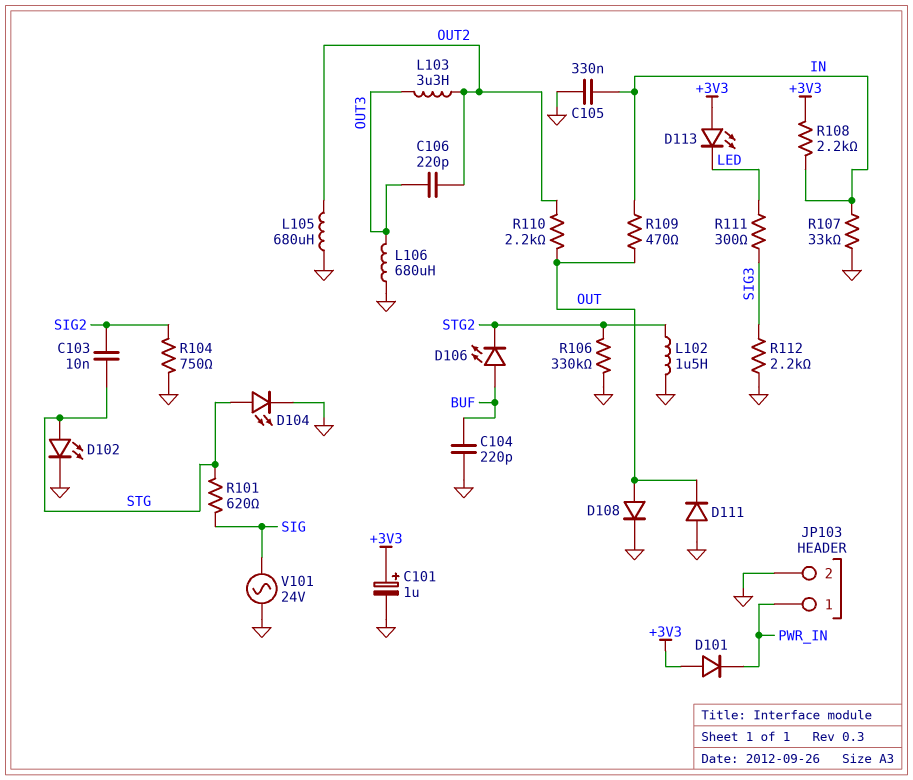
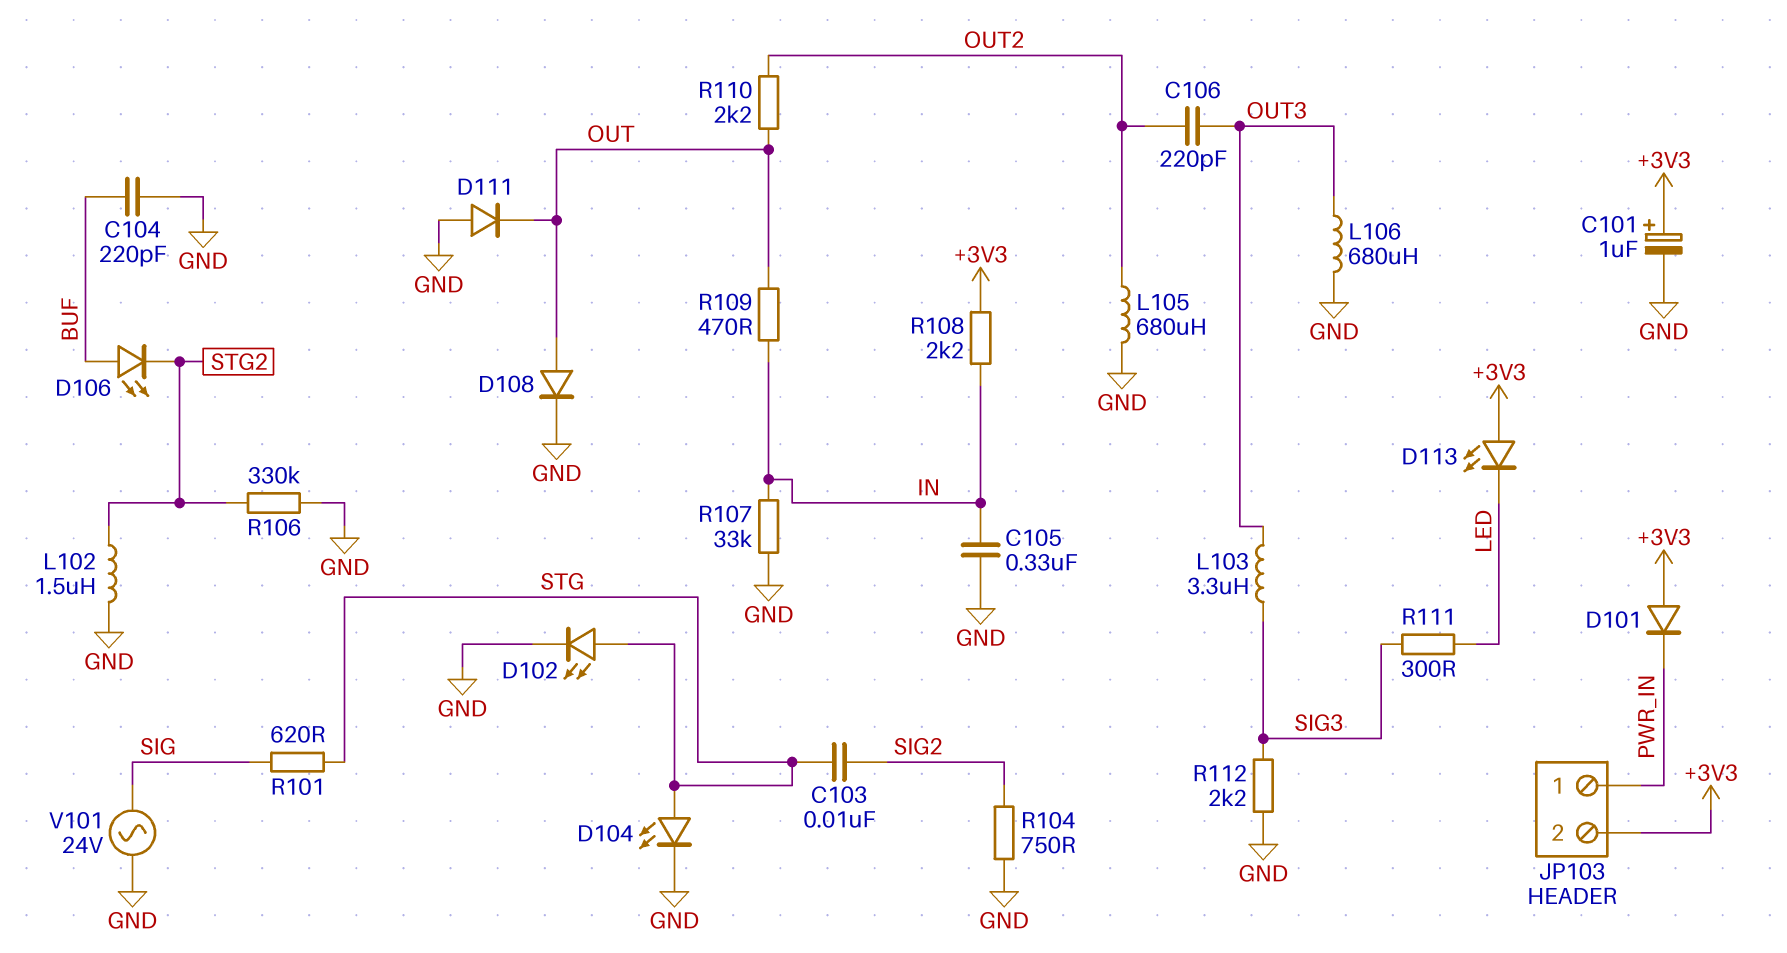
JP103 pin 2: GND -> +3V3
L103: 3.3uH (OUT2, OUT3) -> 3.3uH (OUT3, SIG3)

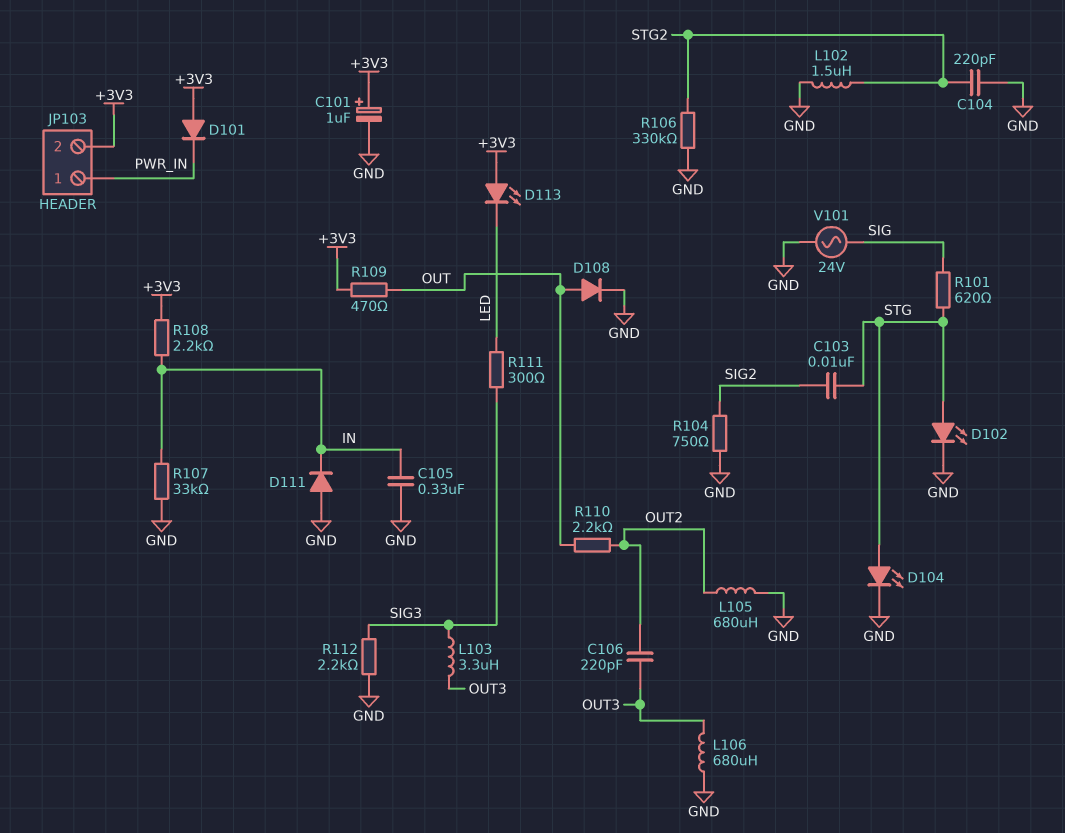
C104: 220pF (BUF, GND) -> 220pF (GND, STG2)
D106: LED (A BUF, K STG2) -> none
D111: diode (A GND, K OUT) -> diode (A GND, K IN)
R109: 470 (IN, OUT) -> 470 (+3V3, OUT)

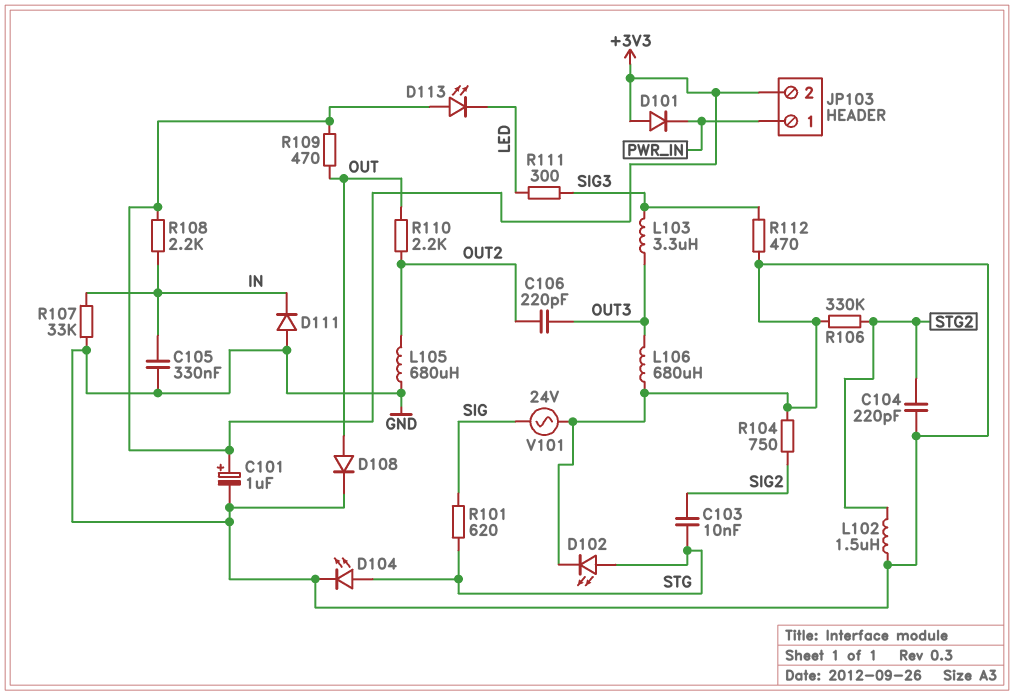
R112: 2.2k (GND, SIG3) -> 470 (GND, SIG3)

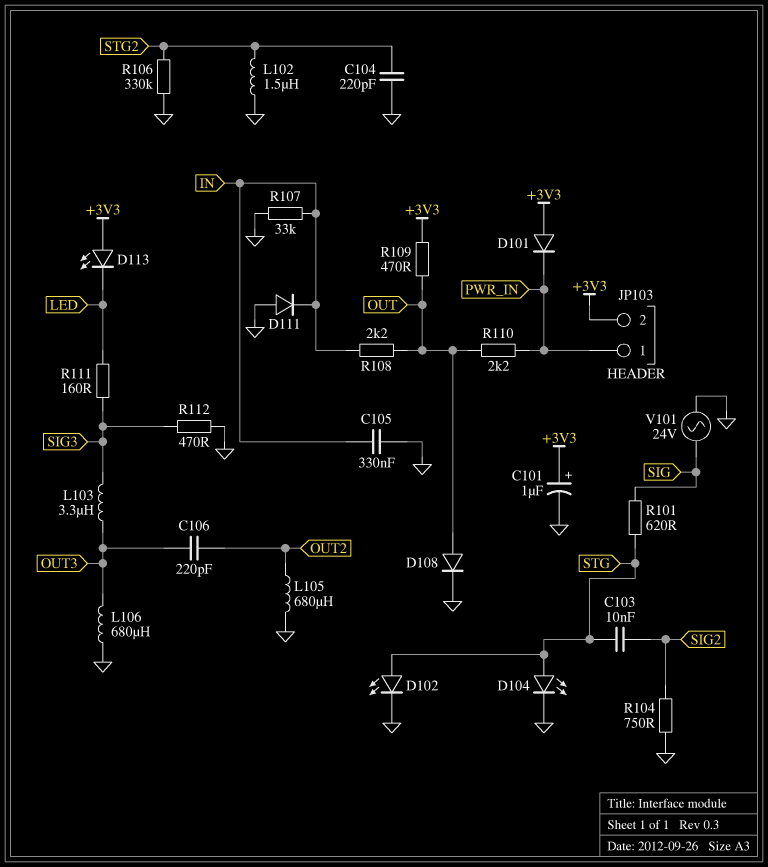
R108: 2.2k (+3V3, IN) -> 2.2k (IN, OUT)
R110: 2.2k (OUT, OUT2) -> 2.2k (OUT, PWR_IN)
R111: 300 (LED, SIG3) -> 160 (LED, SIG3)

